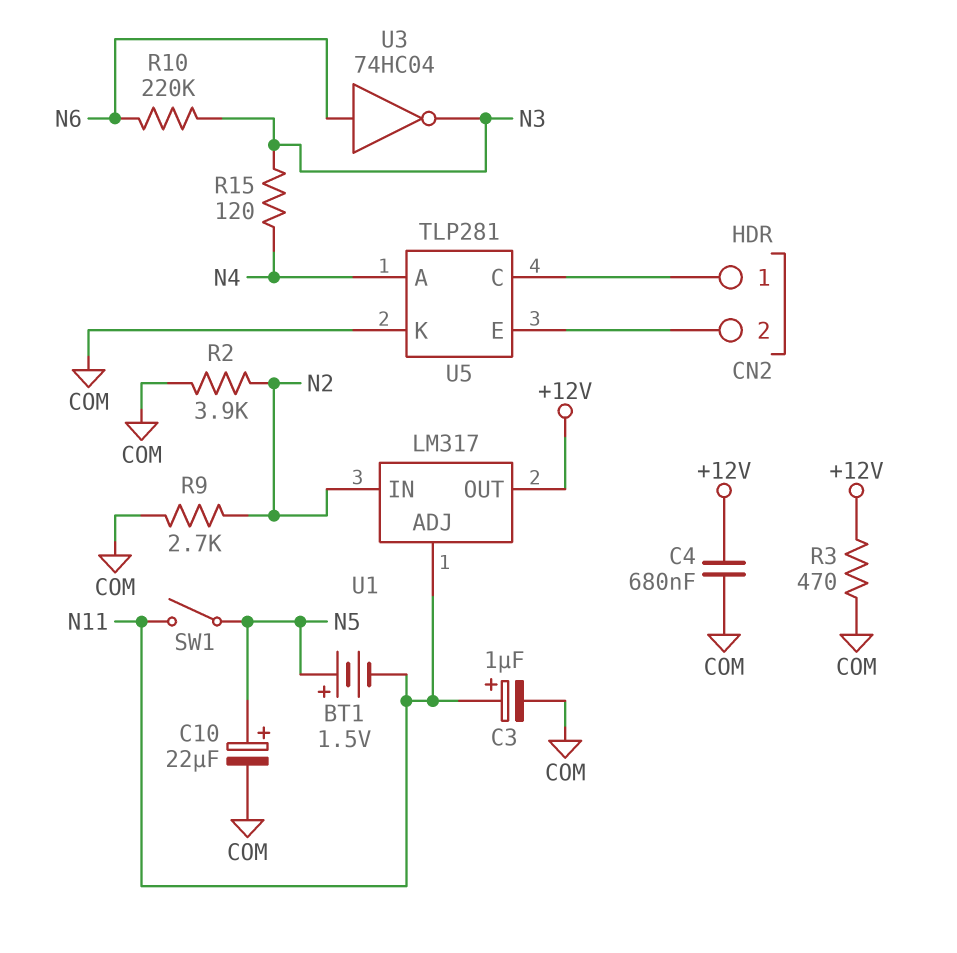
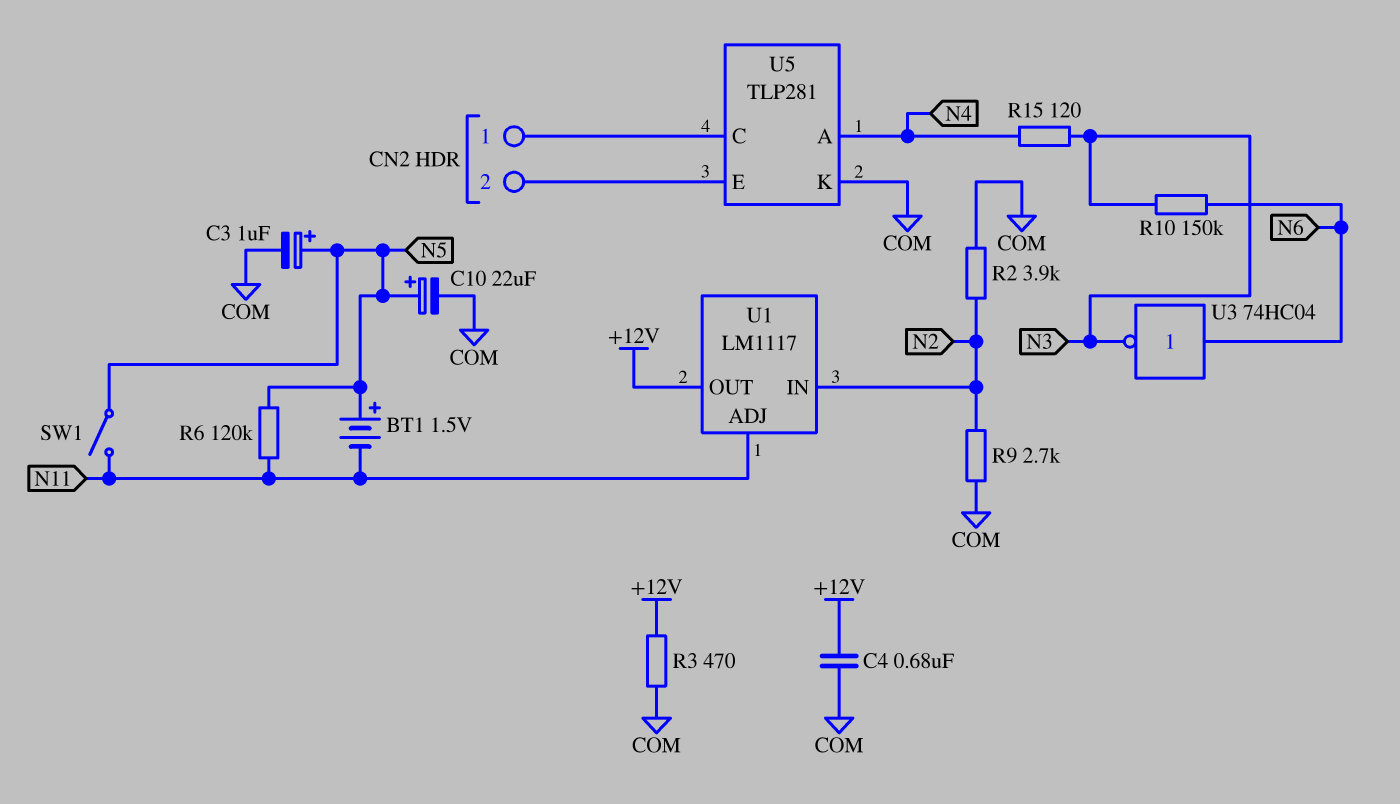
C3: 1uF (plus N11, minus COM) -> 1uF (plus N5, minus COM)
R6: none -> 120k (N5, N11)
R10: 220k (N3, N6) -> 150k (N3, N6)
U1: LM317 -> LM1117

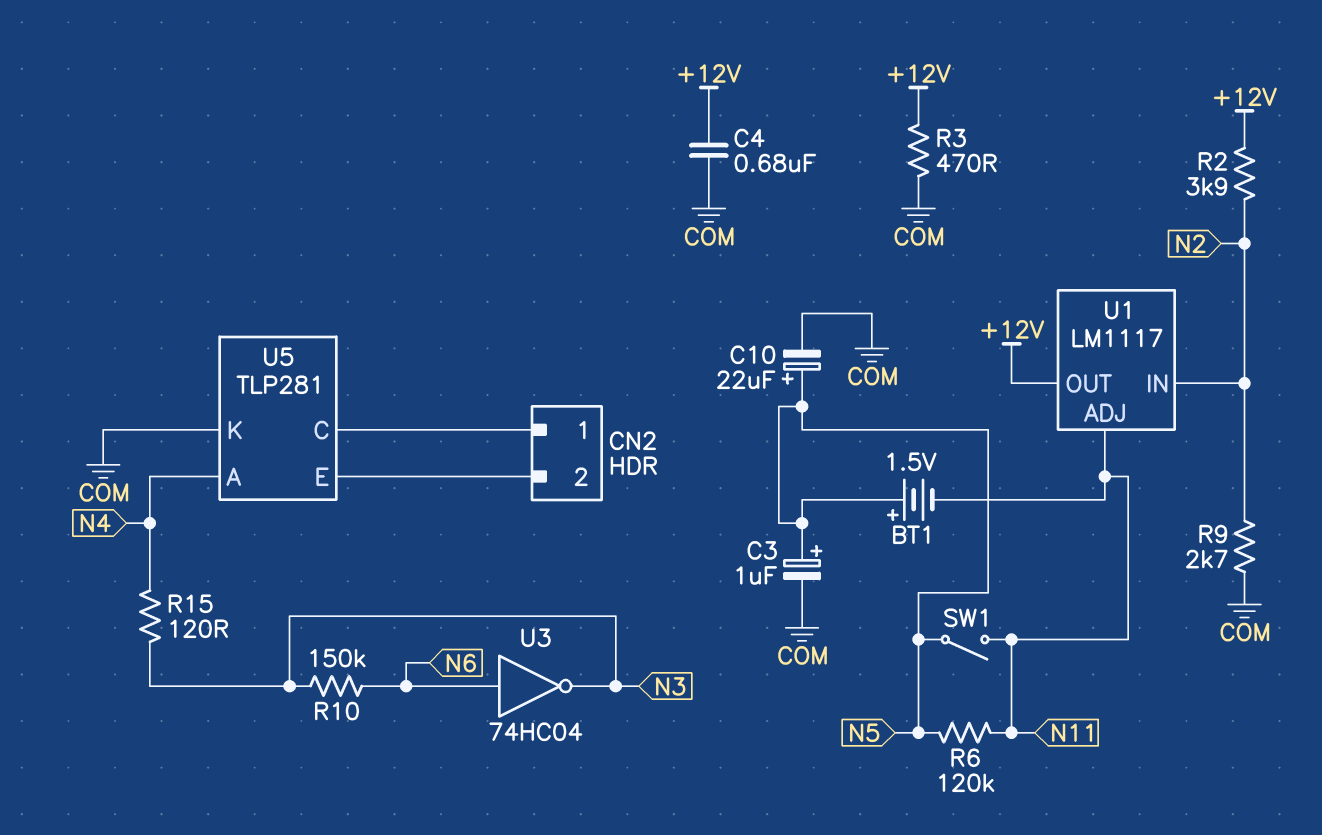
R2: 3.9k (COM, N2) -> 3.9k (+12V, N2)

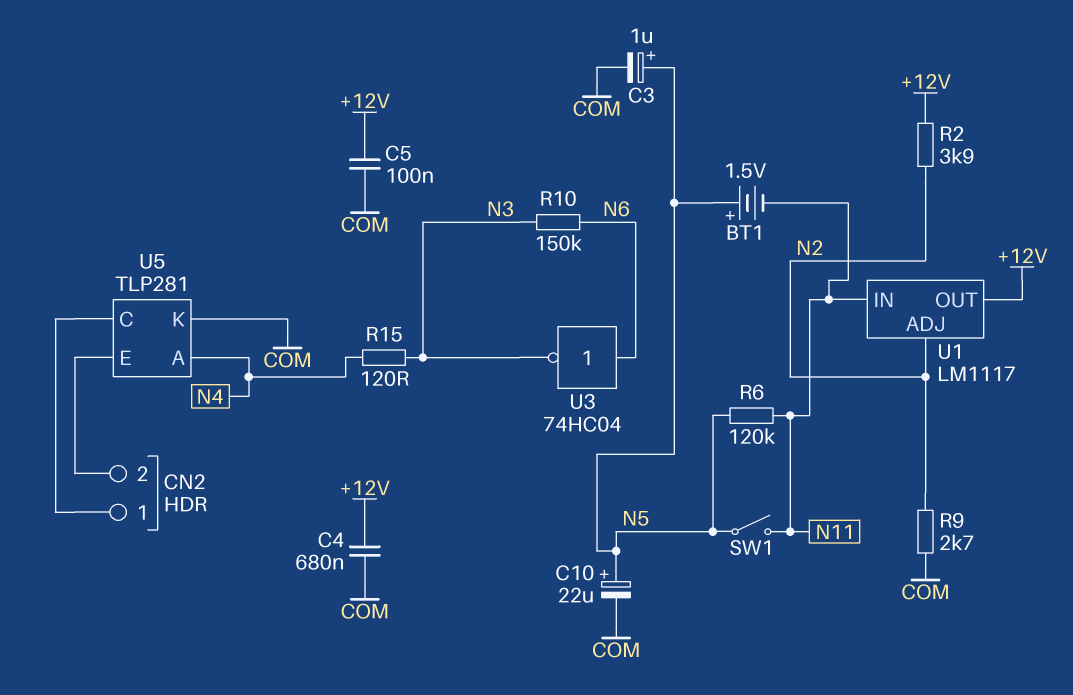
C5: none -> 100nF (+12V, COM)
R3: 470 (+12V, COM) -> none
U1 pin ADJ: N11 -> N2
U1 pin IN: N2 -> N11

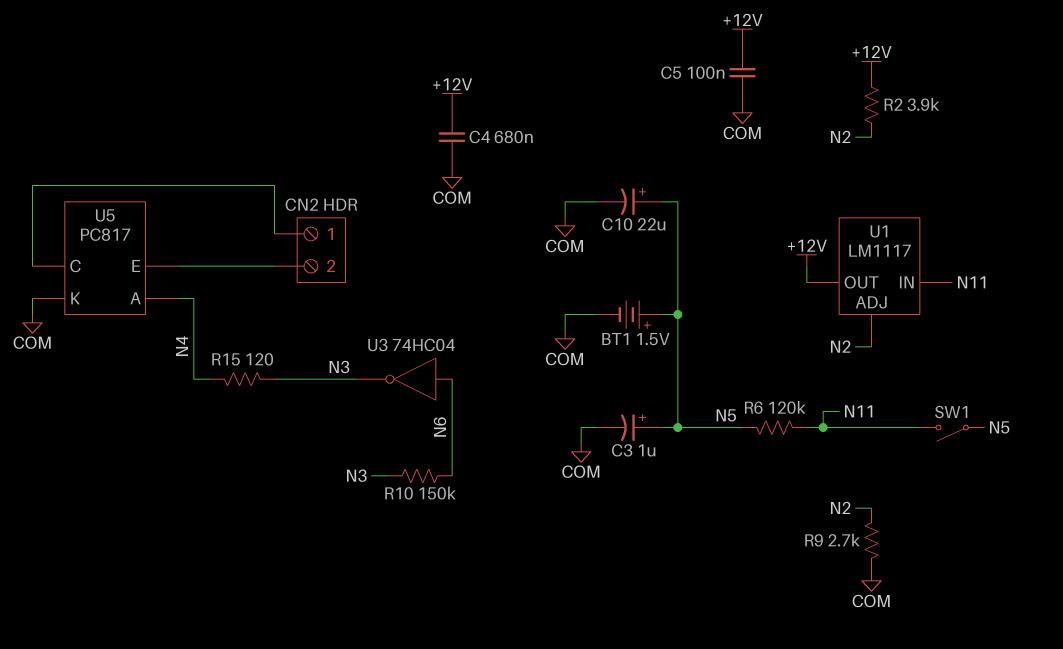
BT1: 1.5V (plus N5, minus N11) -> 1.5V (plus N5, minus COM)
U5: TLP281 -> PC817

